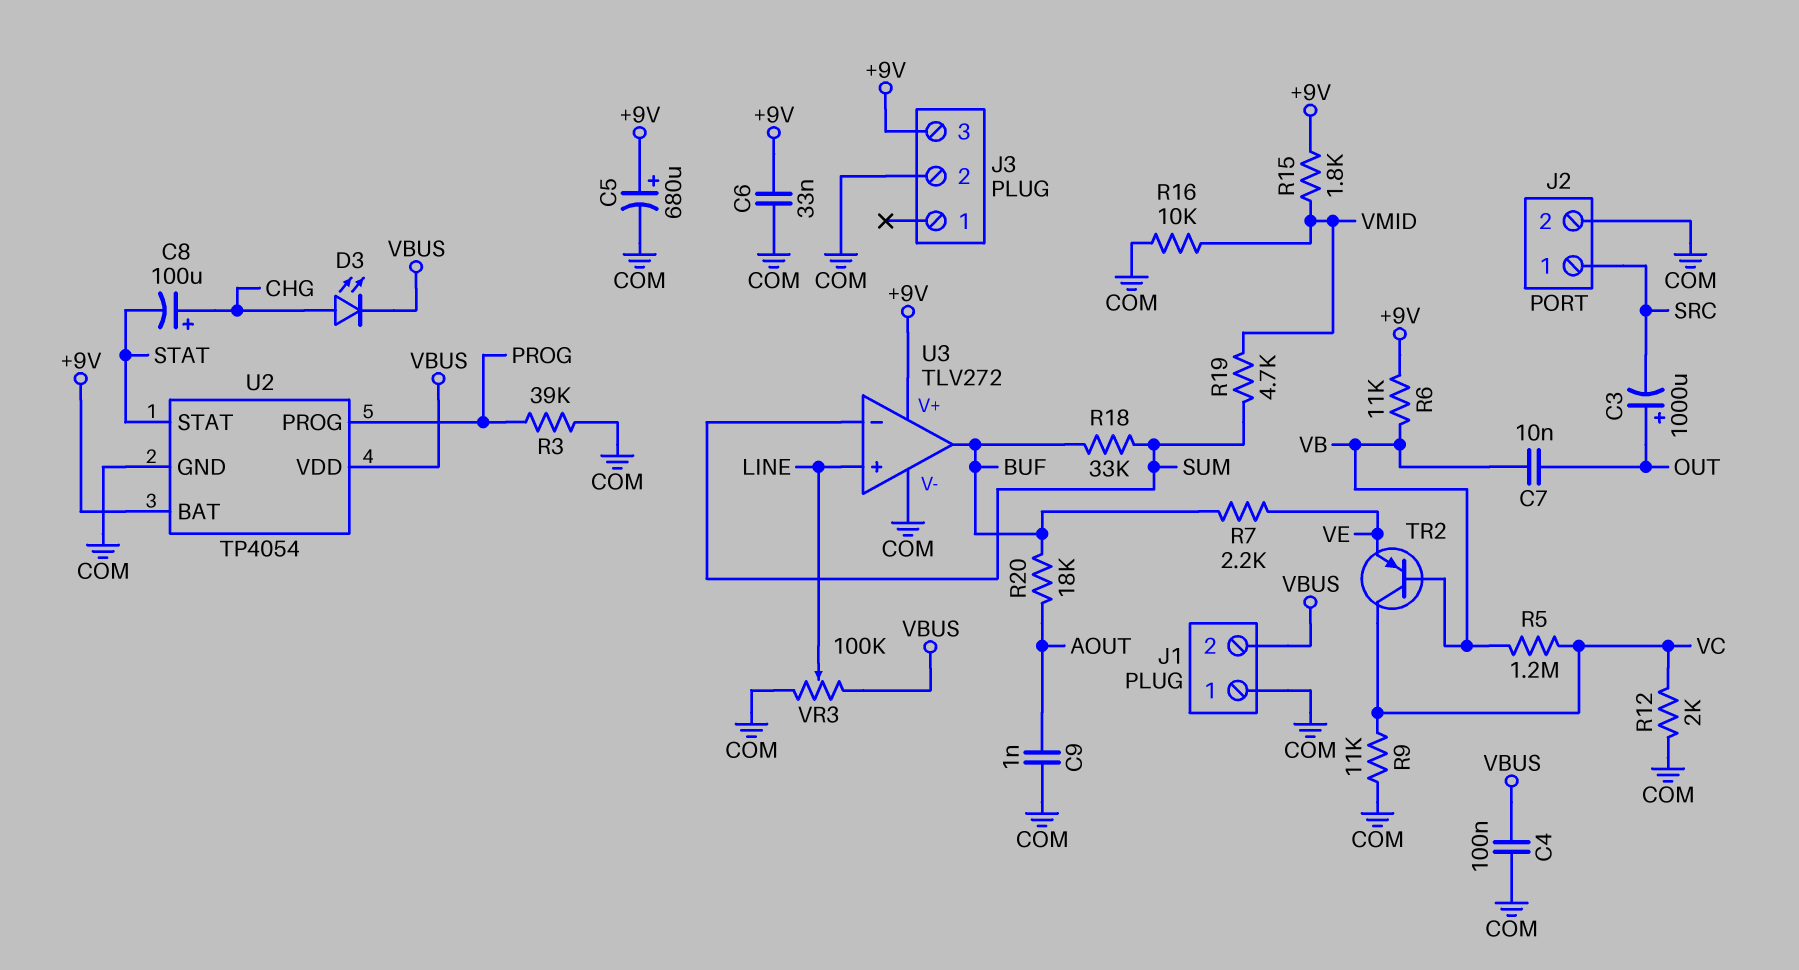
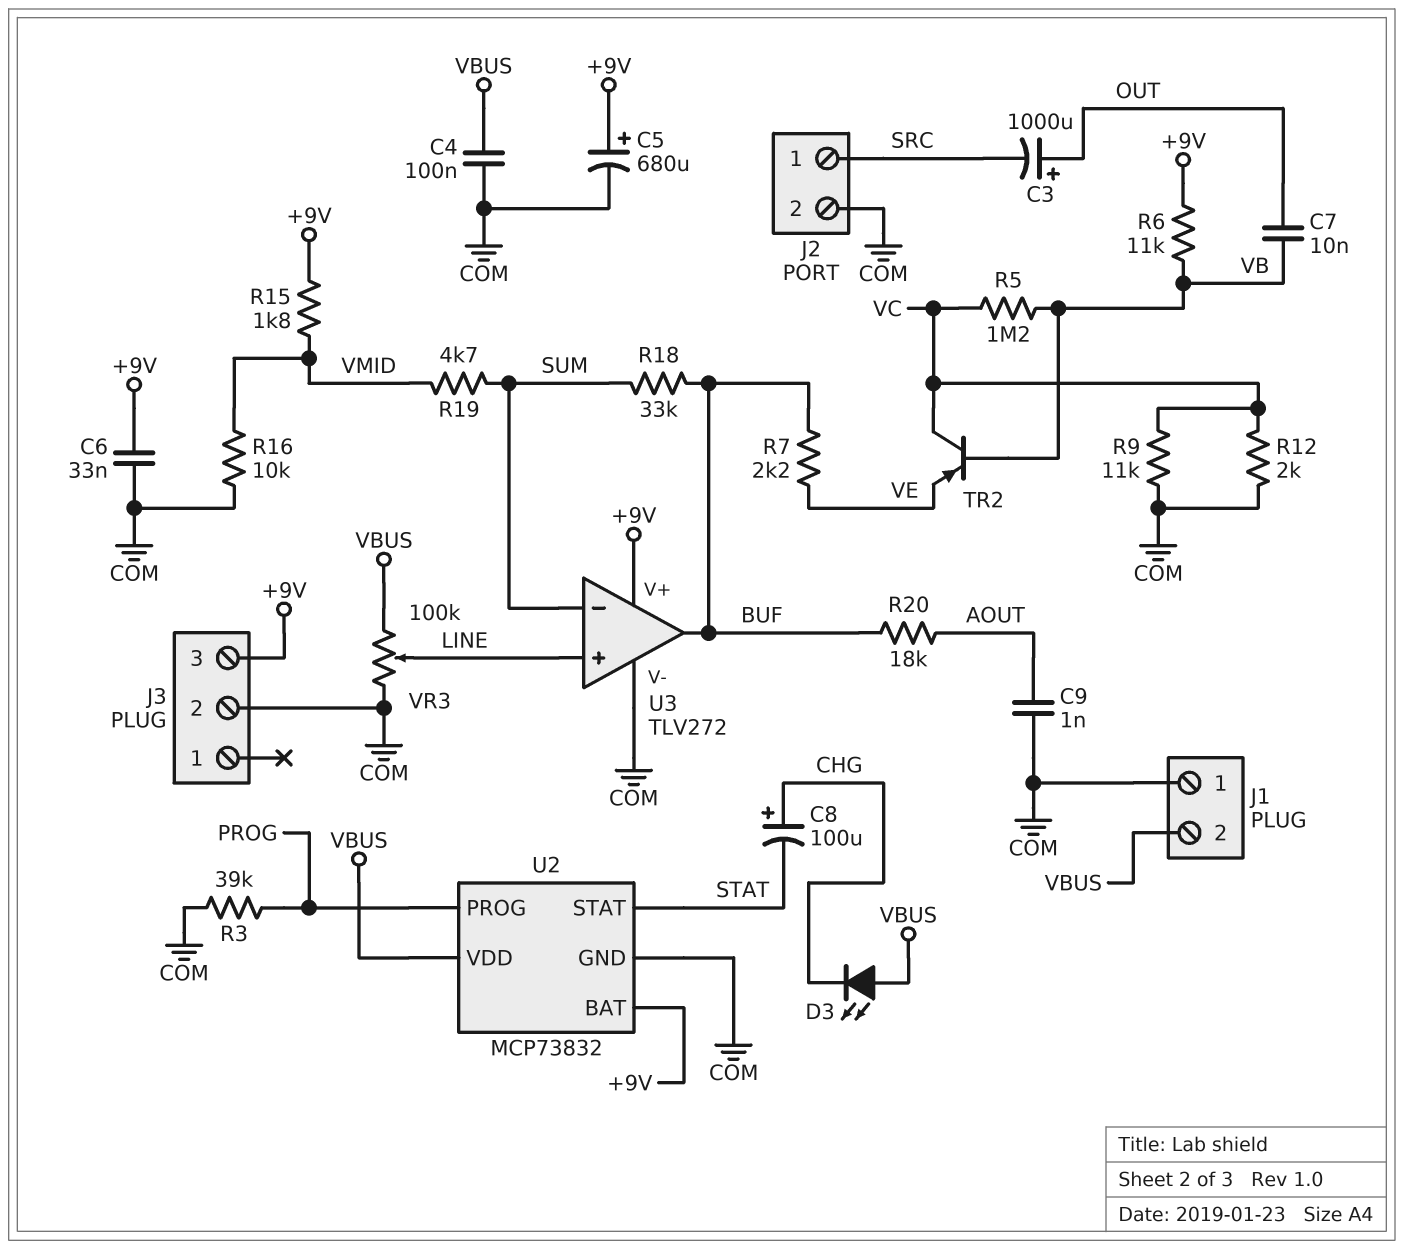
D3: LED (A CHG, K VBUS) -> LED (A VBUS, K CHG)
U2: TP4054 -> MCP73832

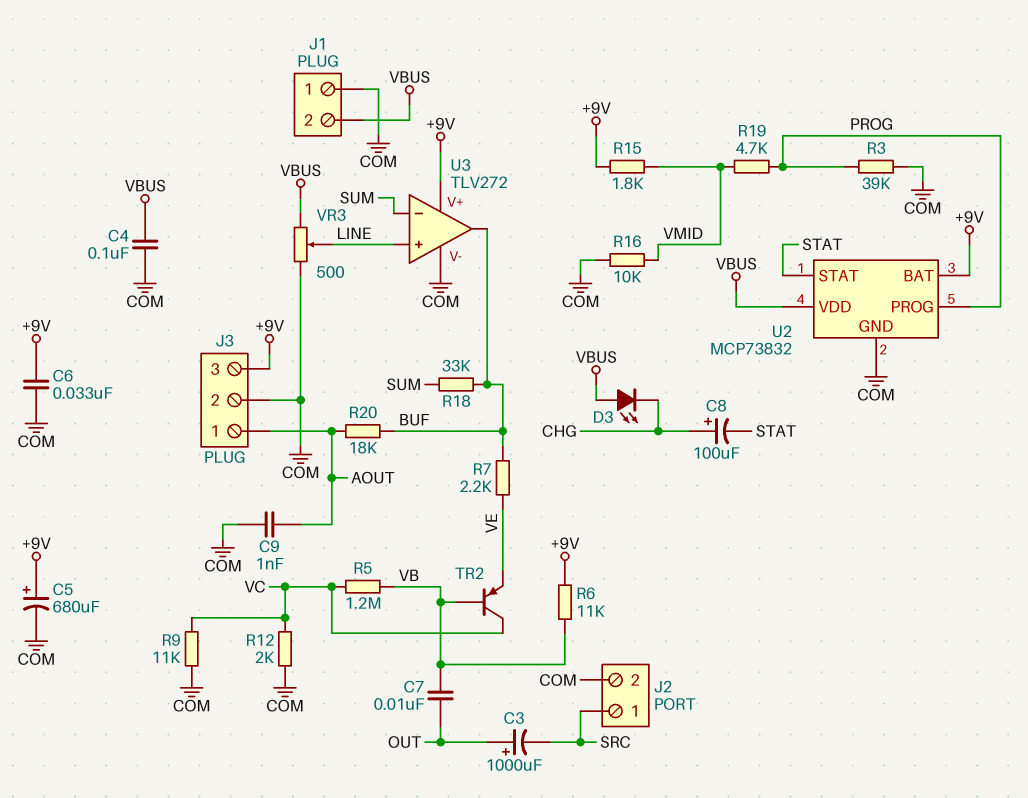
J3 pin 1: none -> AOUT
R19: 4.7k (SUM, VMID) -> 4.7k (PROG, VMID)
VR3: 100k (COM, VBUS, wiper LINE) -> 500 (COM, VBUS, wiper LINE)

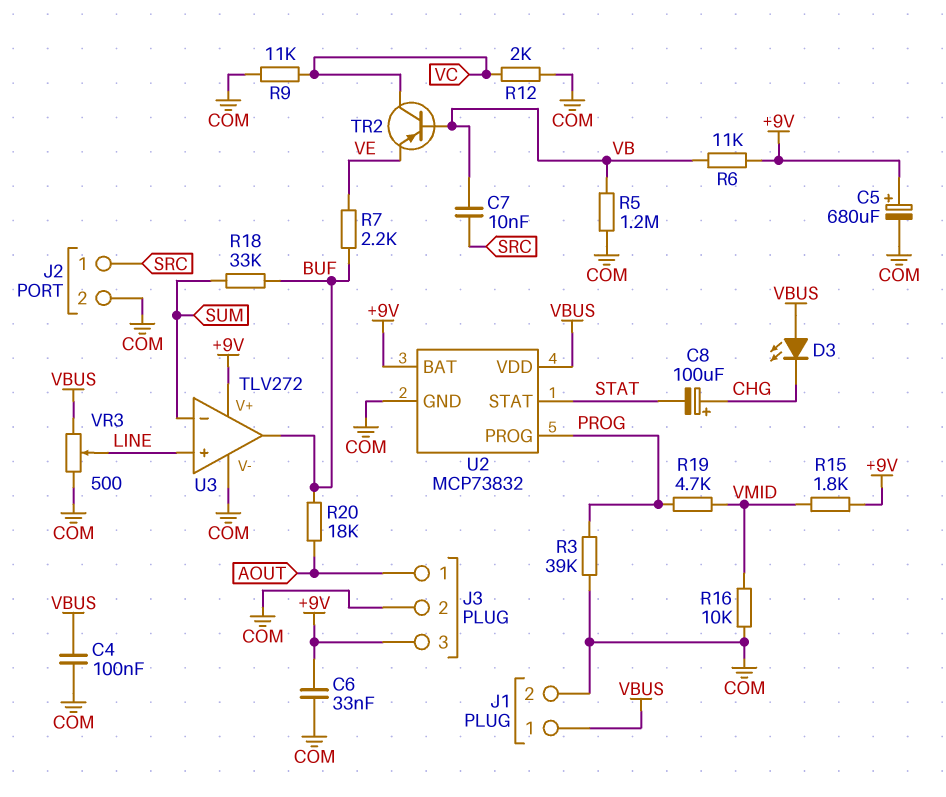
C3: 1000uF (plus OUT, minus SRC) -> none
C7: 10nF (OUT, VB) -> 10nF (SRC, VB)
C9: 1nF (AOUT, COM) -> none
J1 pin 1: COM -> VBUS
J1 pin 2: VBUS -> COM
R5: 1.2M (VB, VC) -> 1.2M (COM, VB)

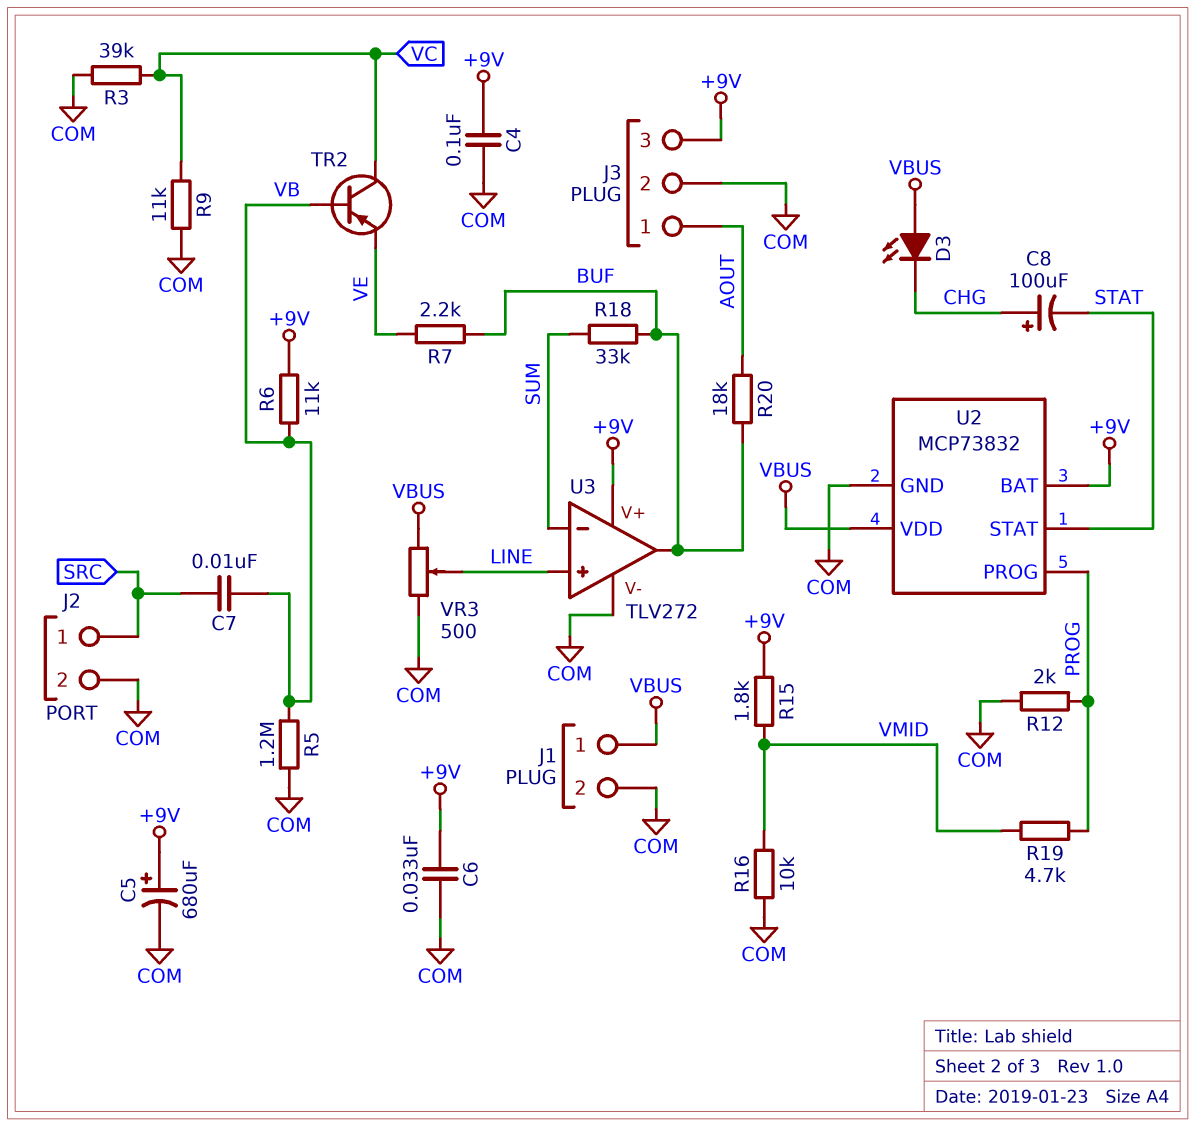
C4: 100nF (COM, VBUS) -> 100nF (+9V, COM)
R3: 39k (COM, PROG) -> 39k (COM, VC)
R12: 2k (COM, VC) -> 2k (COM, PROG)

